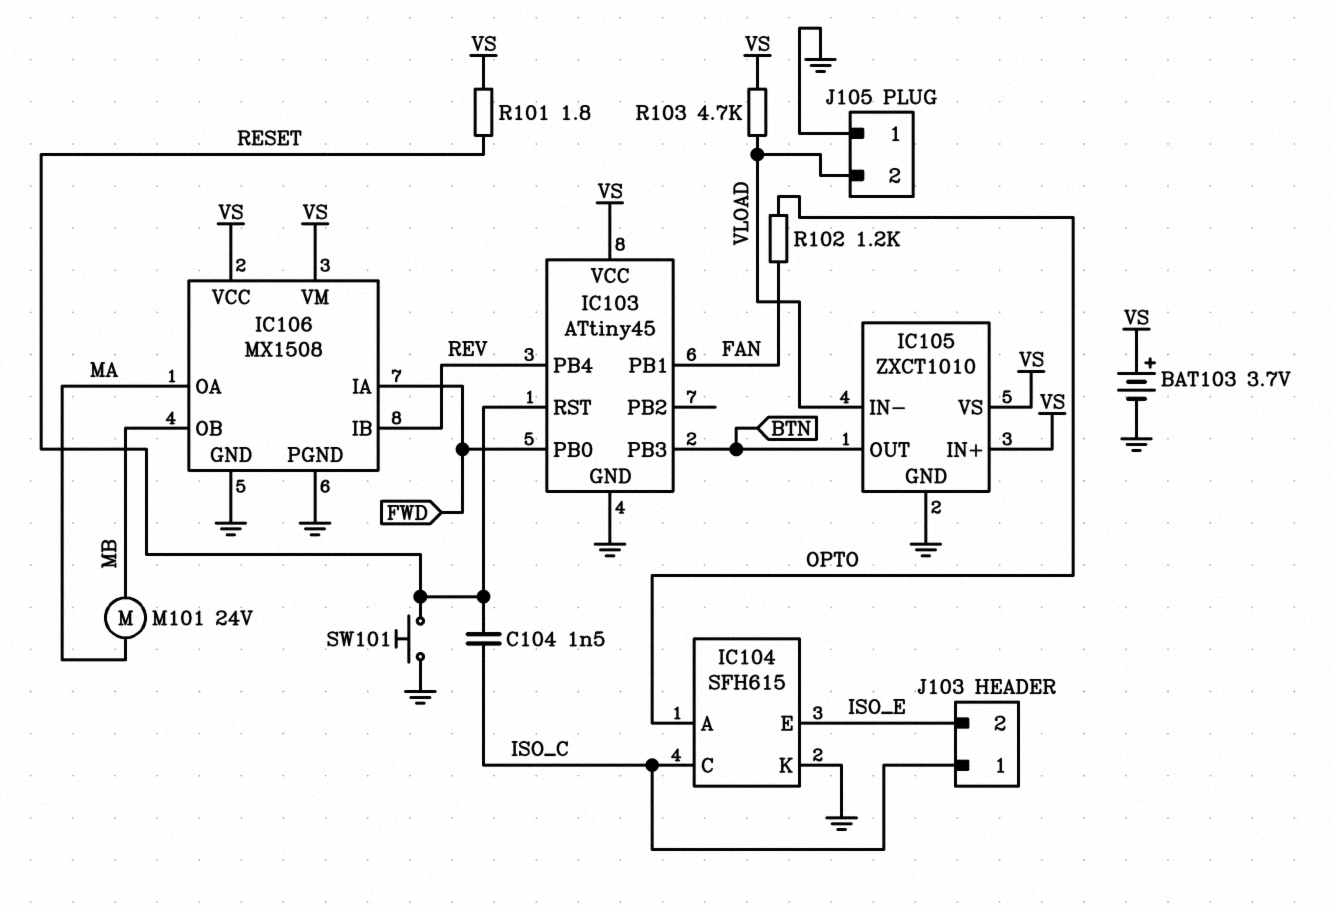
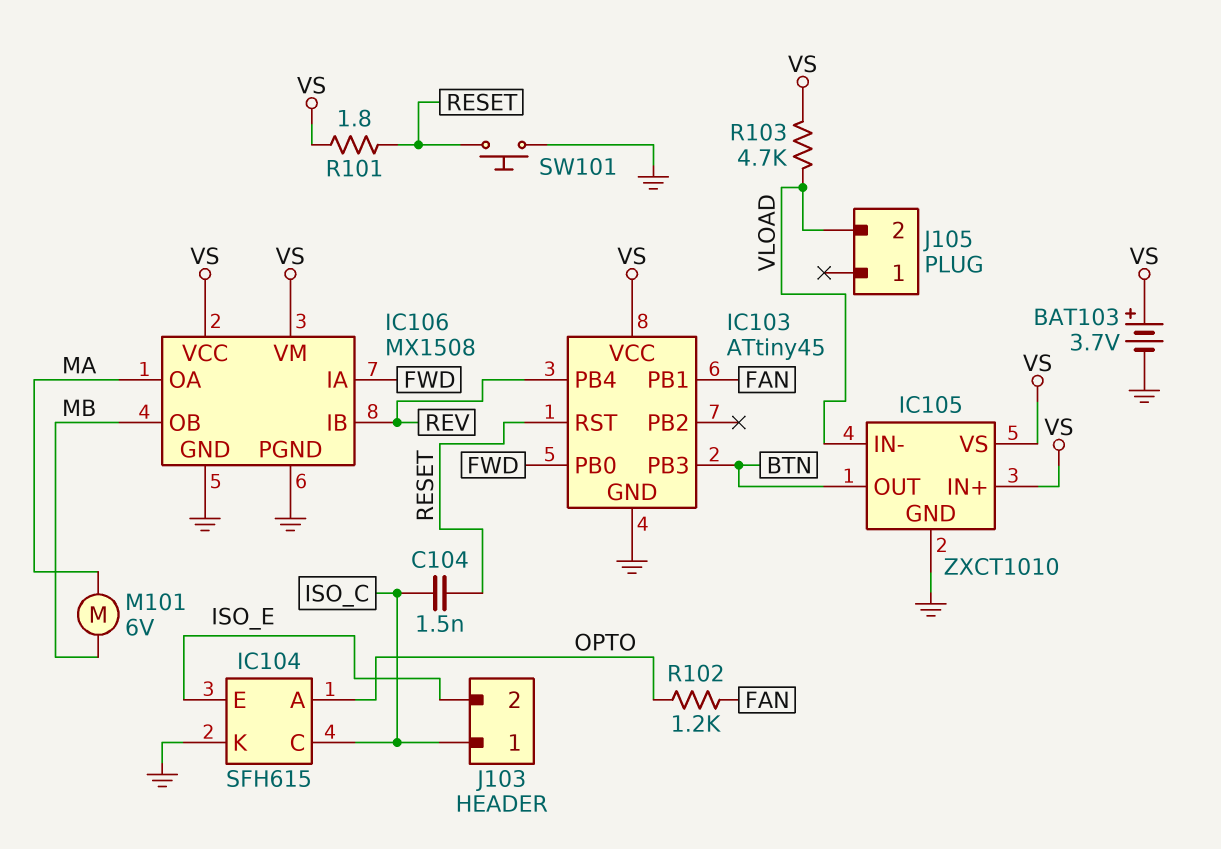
J105 pin 1: GND -> none
M101: motor 24V (MA, MB) -> motor 6V (MA, MB)

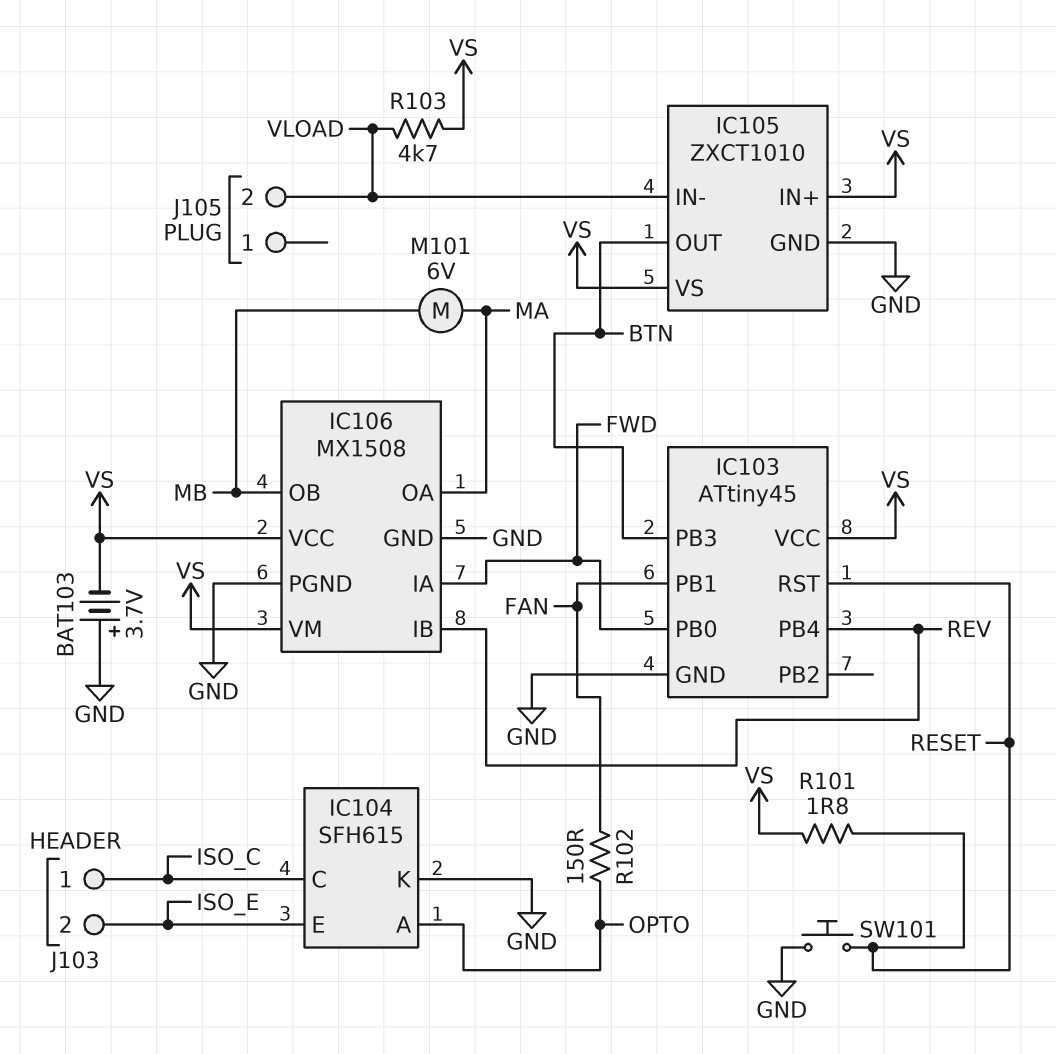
BAT103: 3.7V (plus VS, minus GND) -> 3.7V (plus GND, minus VS)
C104: 1.5nF (ISO_C, RESET) -> none
R102: 1.2k (FAN, OPTO) -> 150 (FAN, OPTO)

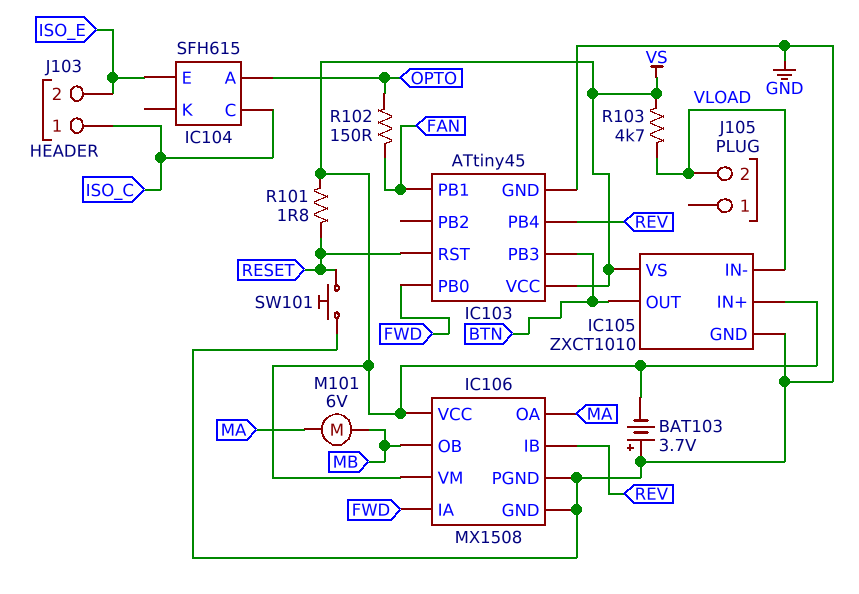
IC104 pin K: GND -> none

